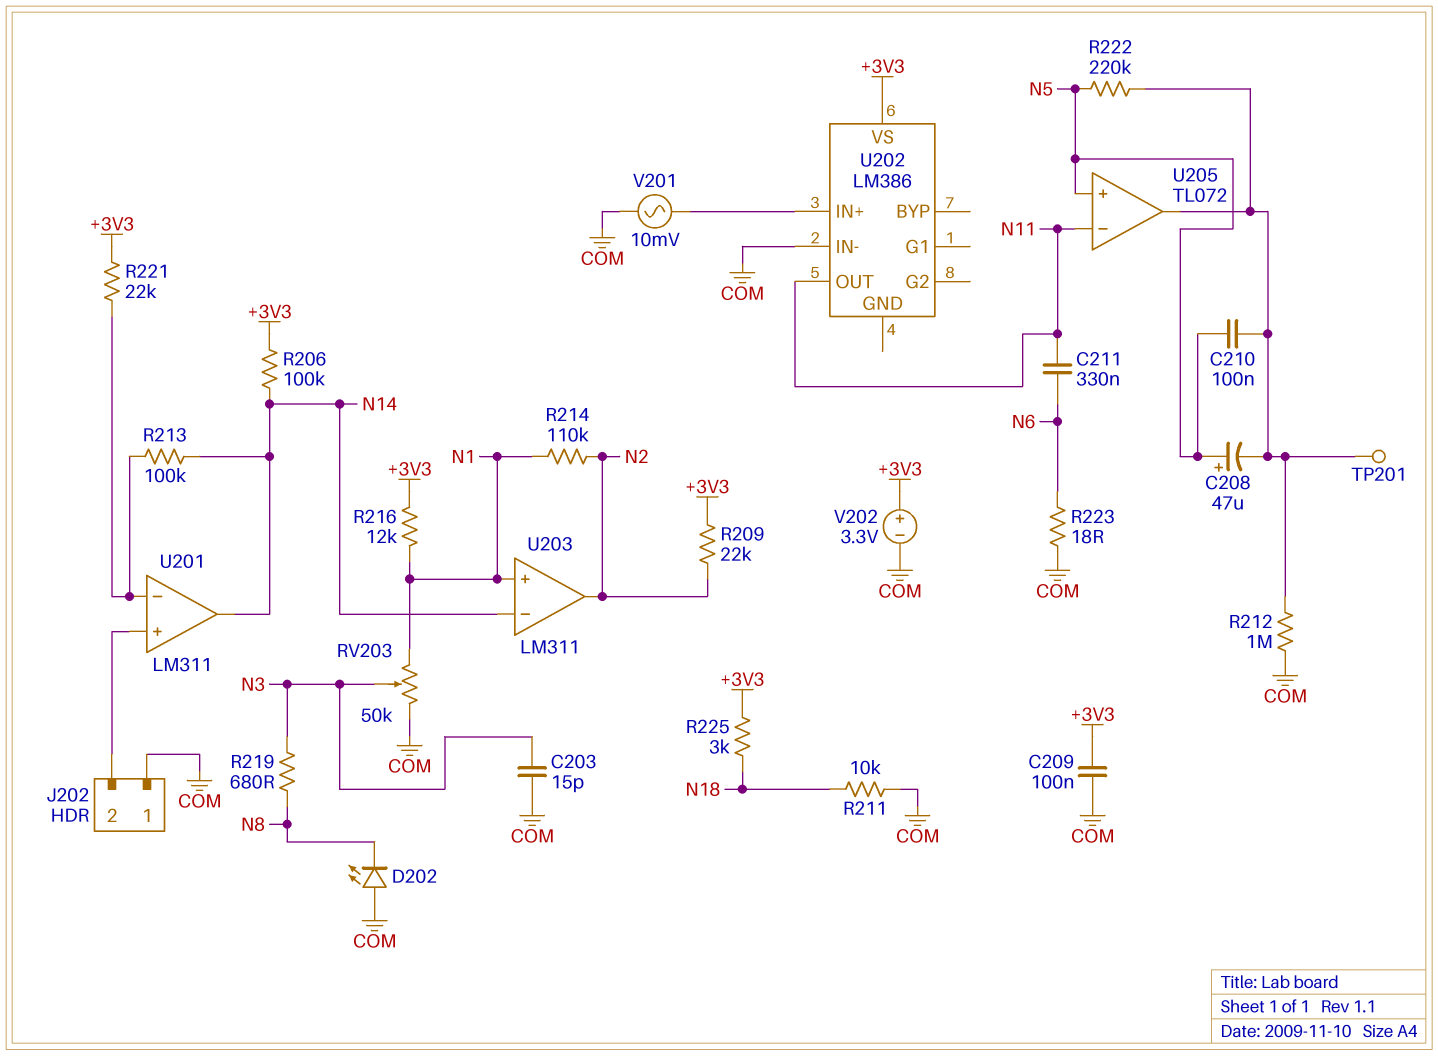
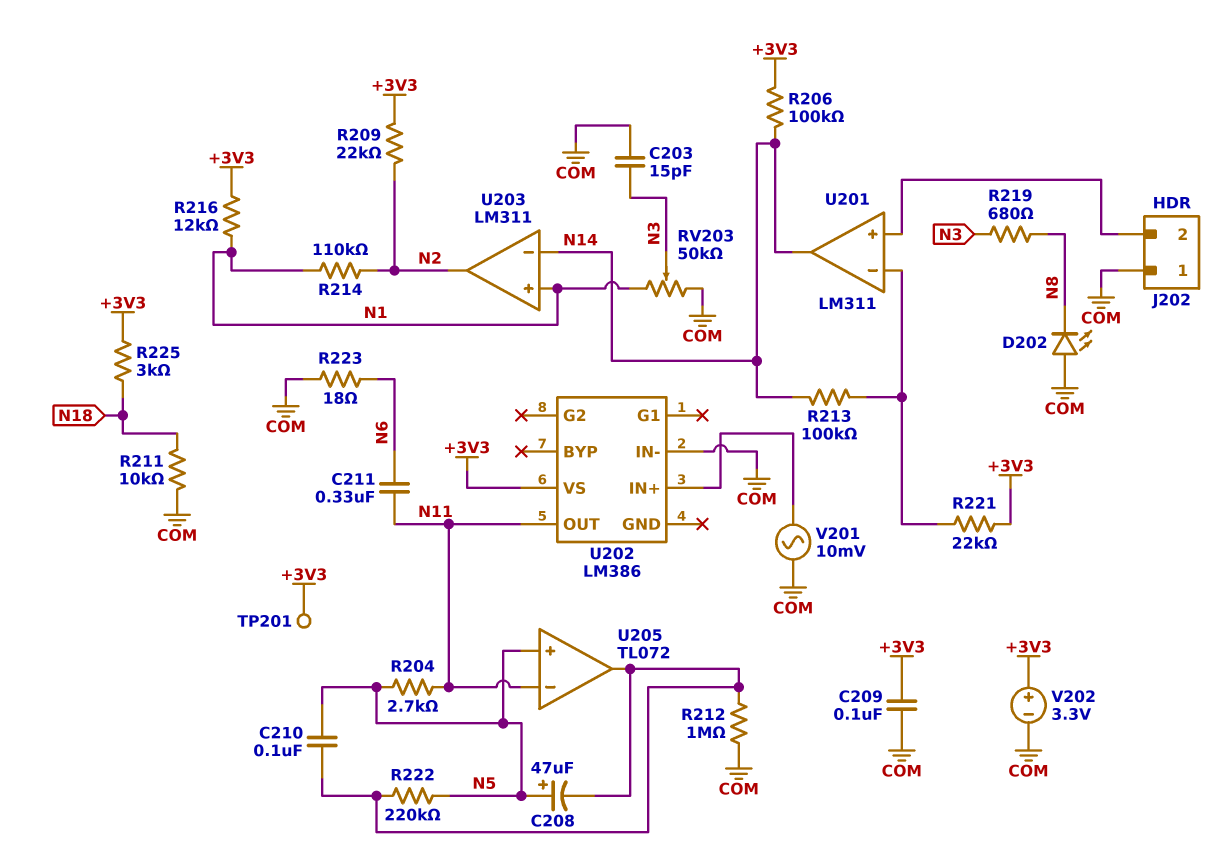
R204: none -> 2.7k (N5, N11)
TP201: test point (U205/out) -> test point (+3V3)

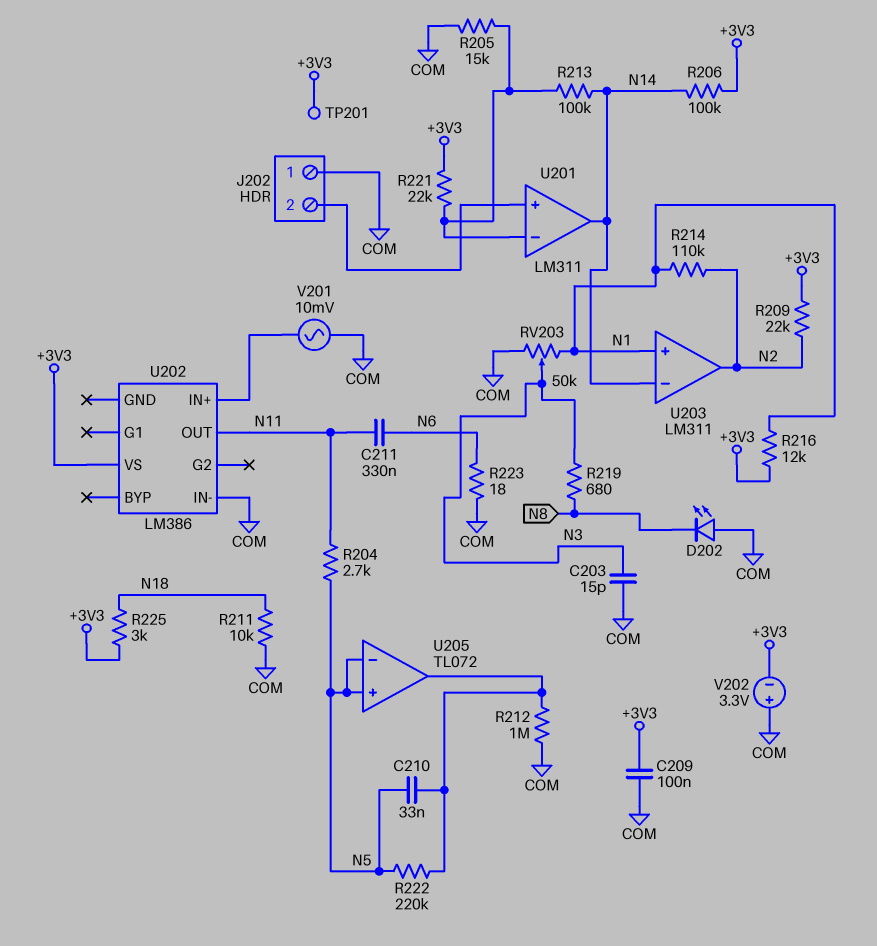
C208: 47uF (plus N5, minus U205/out) -> none
C210: 100nF (N5, U205/out) -> 33nF (N5, U205/out)
R205: none -> 15k (COM, U201/in-)
U205 pin in-: N11 -> N5
V202: 3.3V (plus +3V3, minus COM) -> 3.3V (plus COM, minus +3V3)

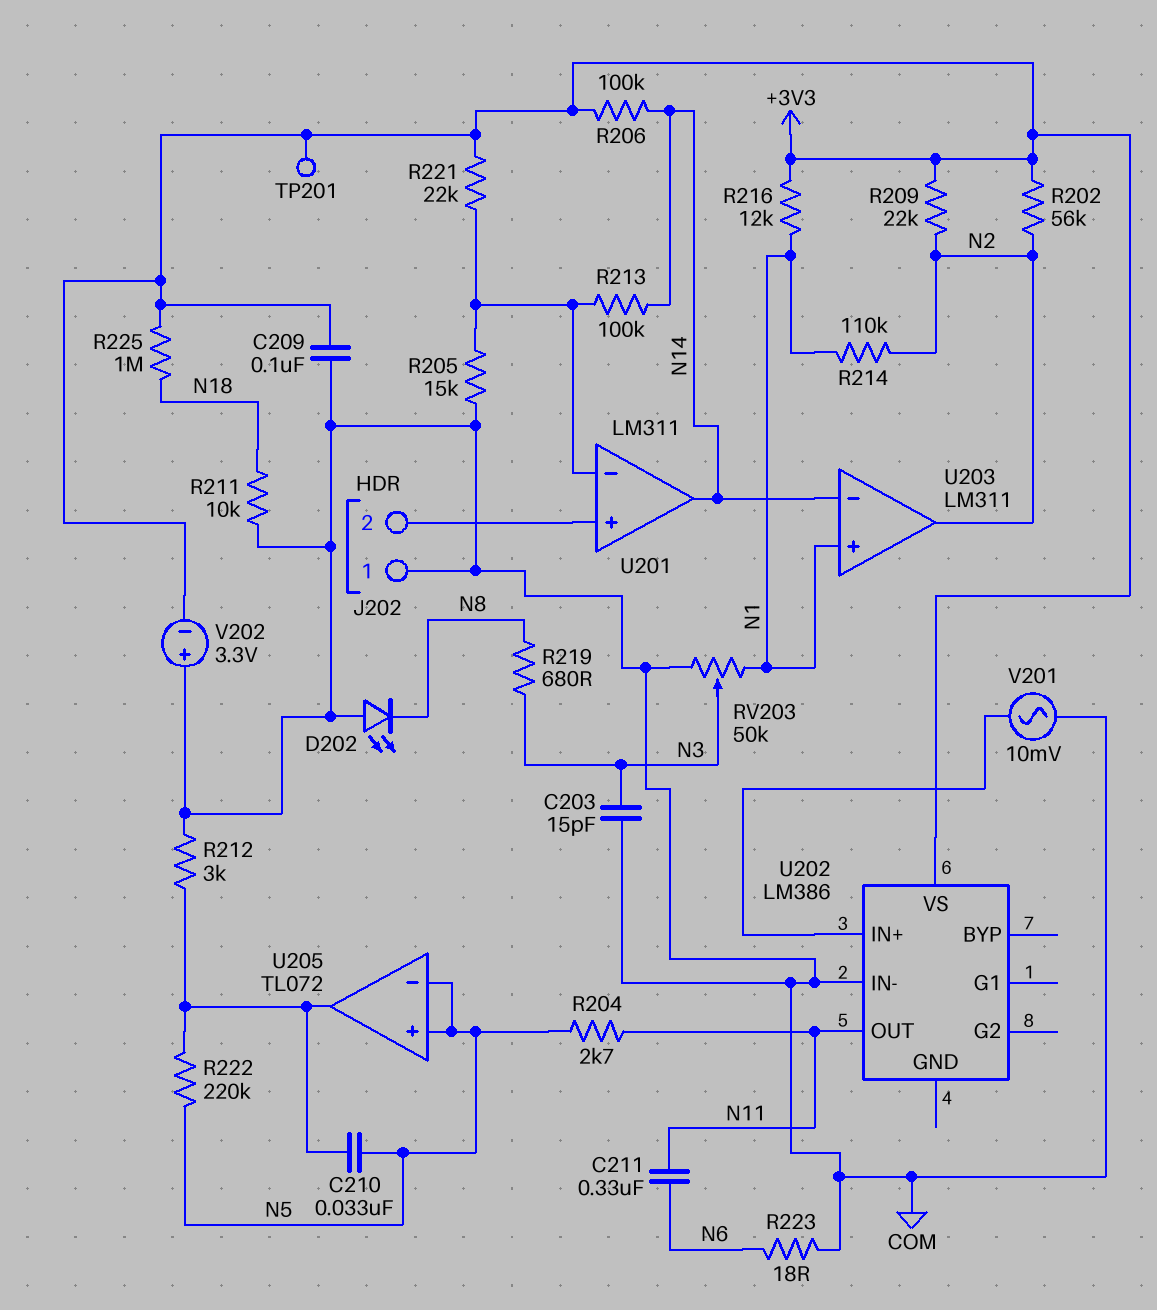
R202: none -> 56k (+3V3, N2)
R212: 1M (COM, U205/out) -> 3k (COM, U205/out)
R225: 3k (+3V3, N18) -> 1M (+3V3, N18)

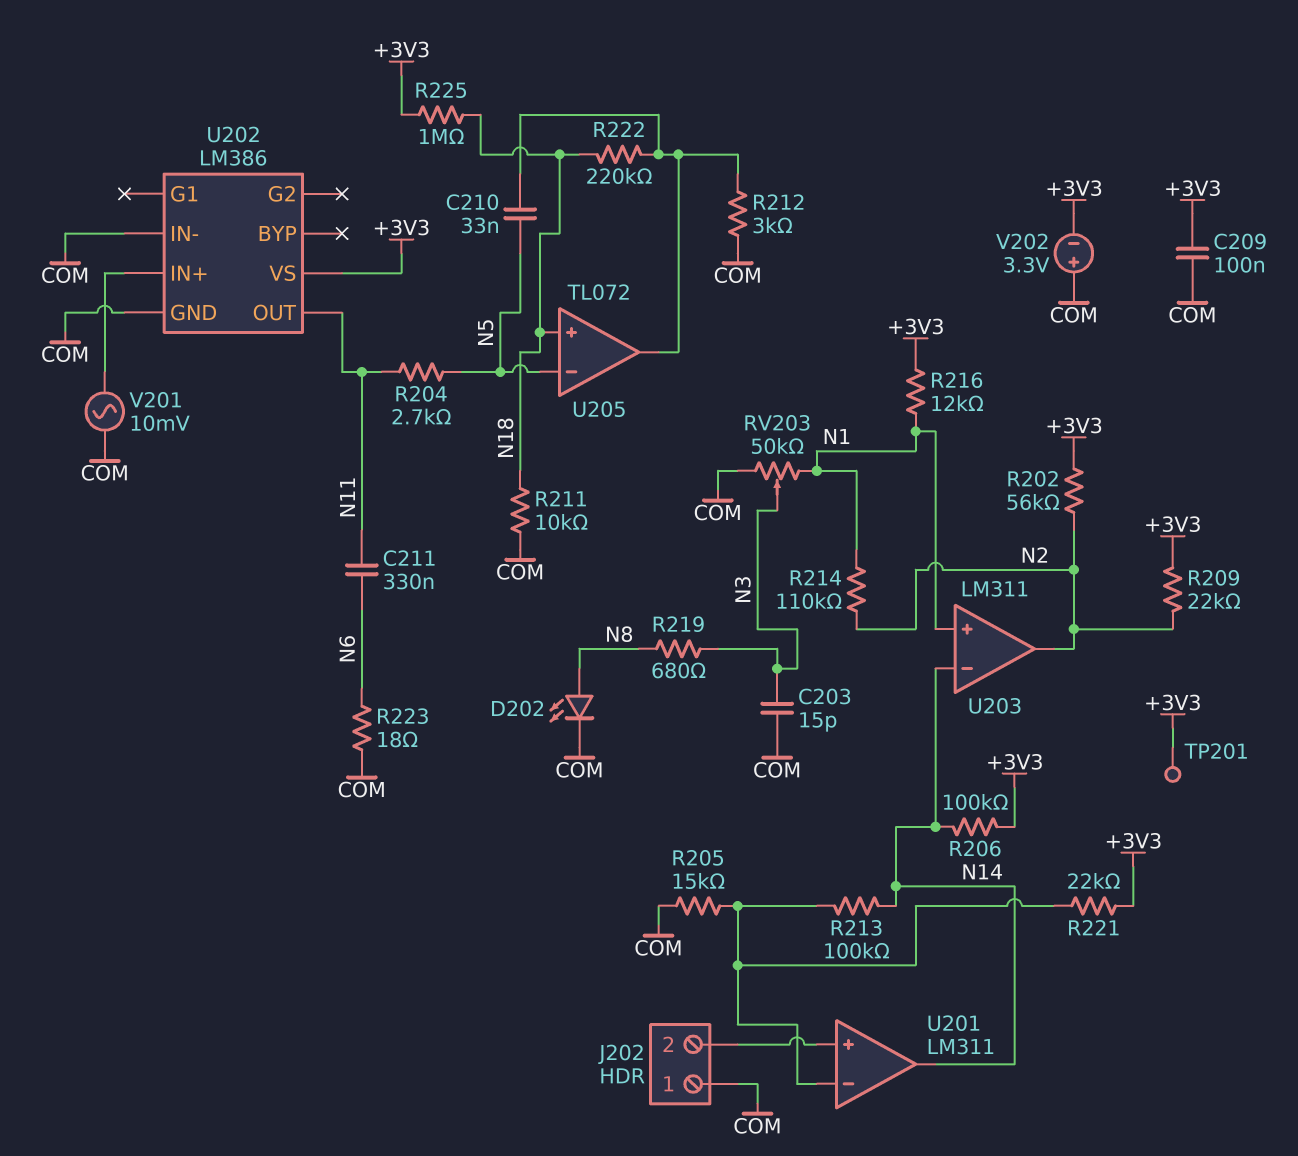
D202: LED (A COM, K N8) -> LED (A N8, K COM)
R222: 220k (N5, U205/out) -> 220k (N18, U205/out)
U202 pin GND: none -> COM
U205 pin in+: N5 -> N18

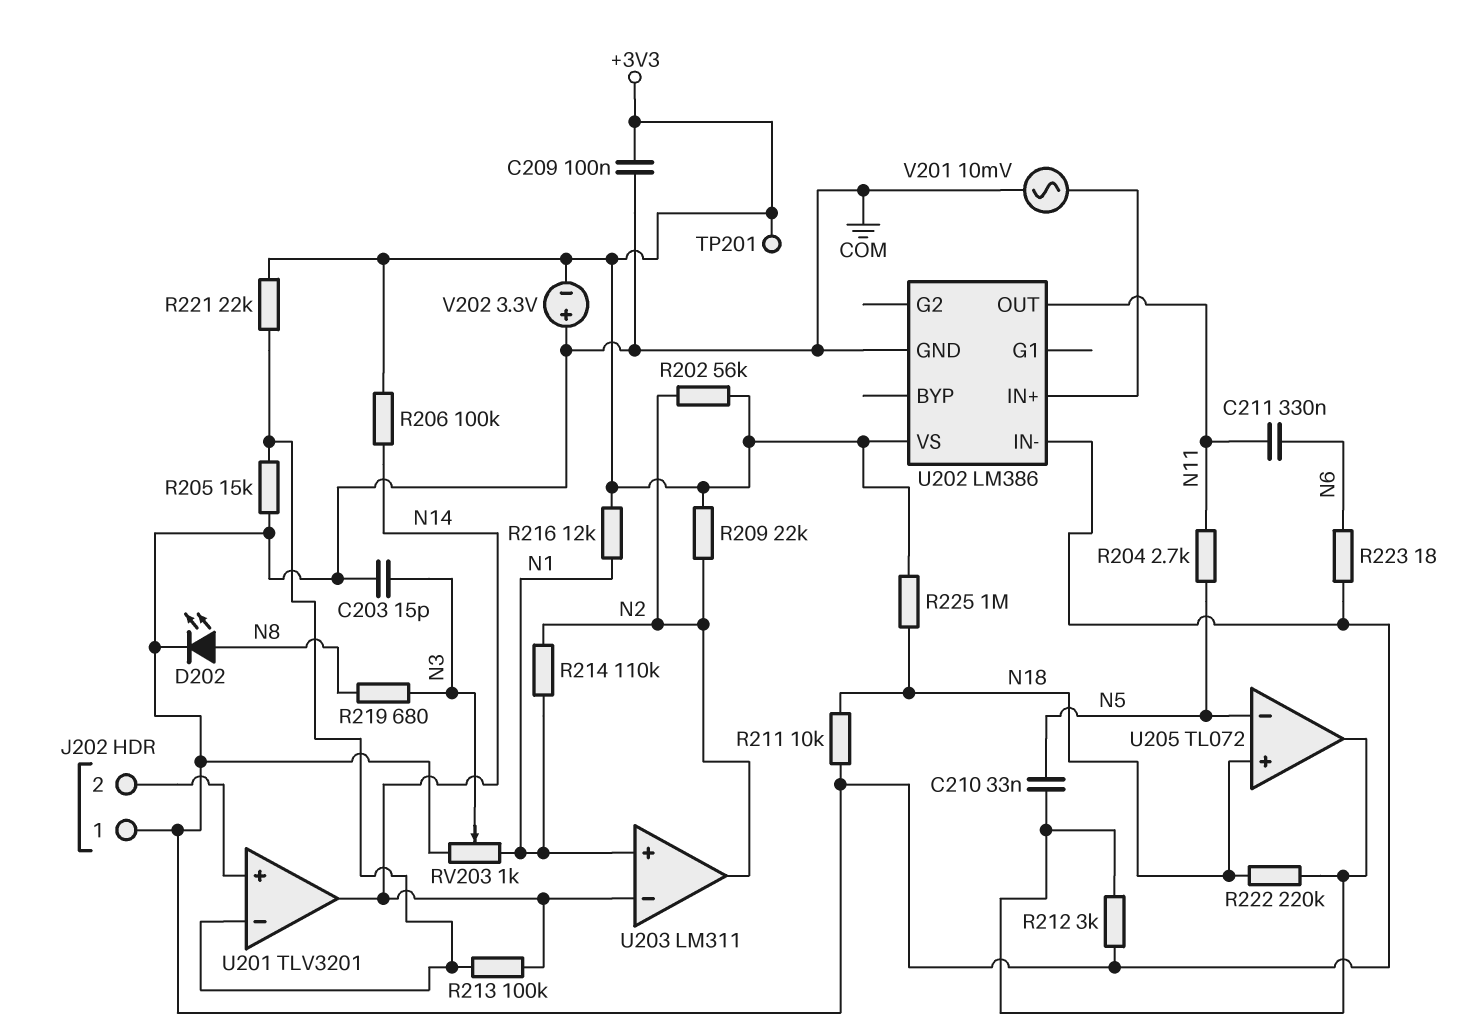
RV203: 50k (COM, N1, wiper N3) -> 1k (COM, N1, wiper N3)
U201: LM311 -> TLV3201

